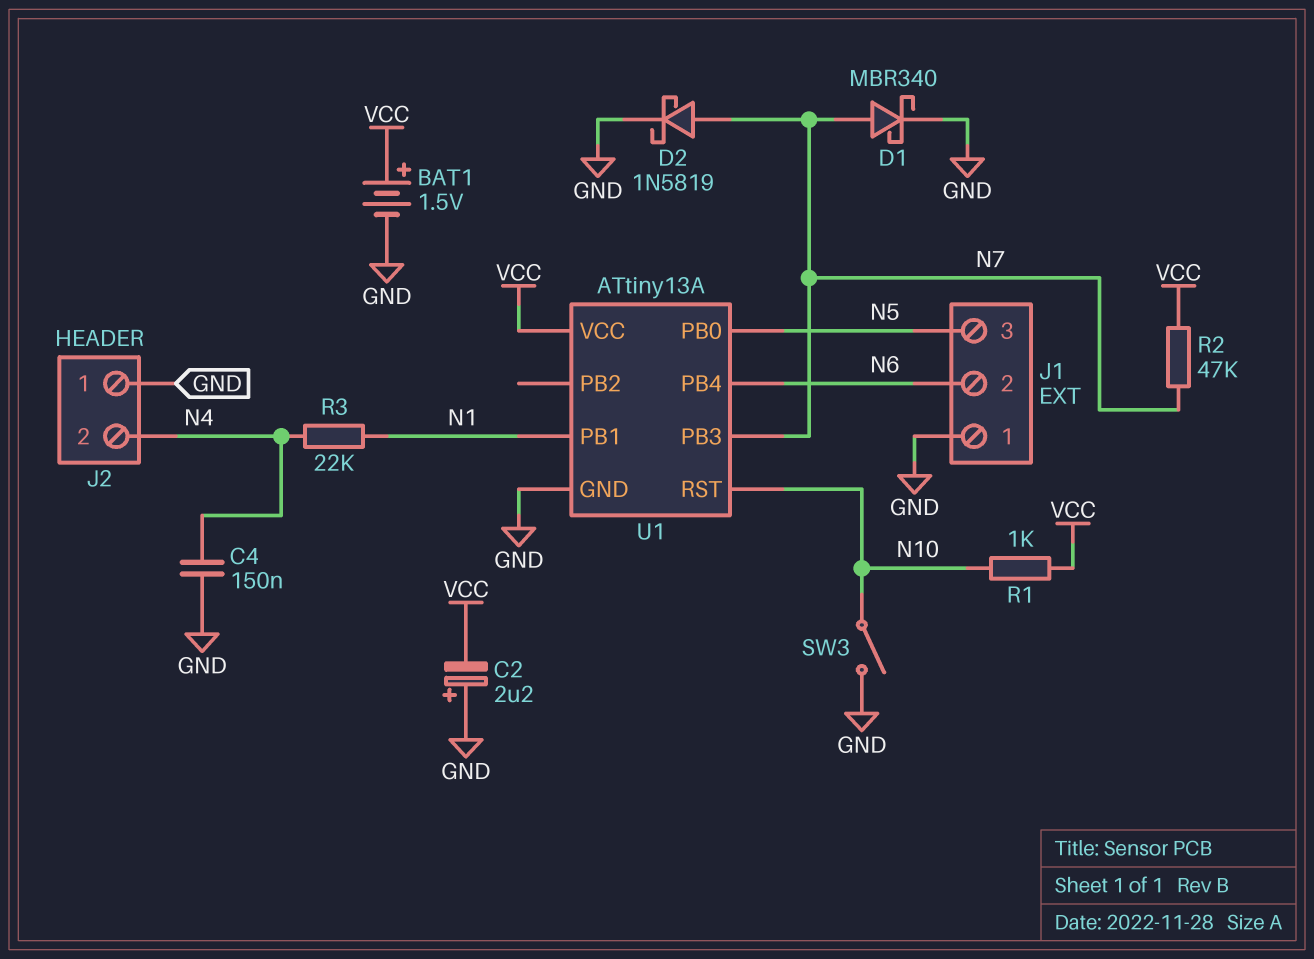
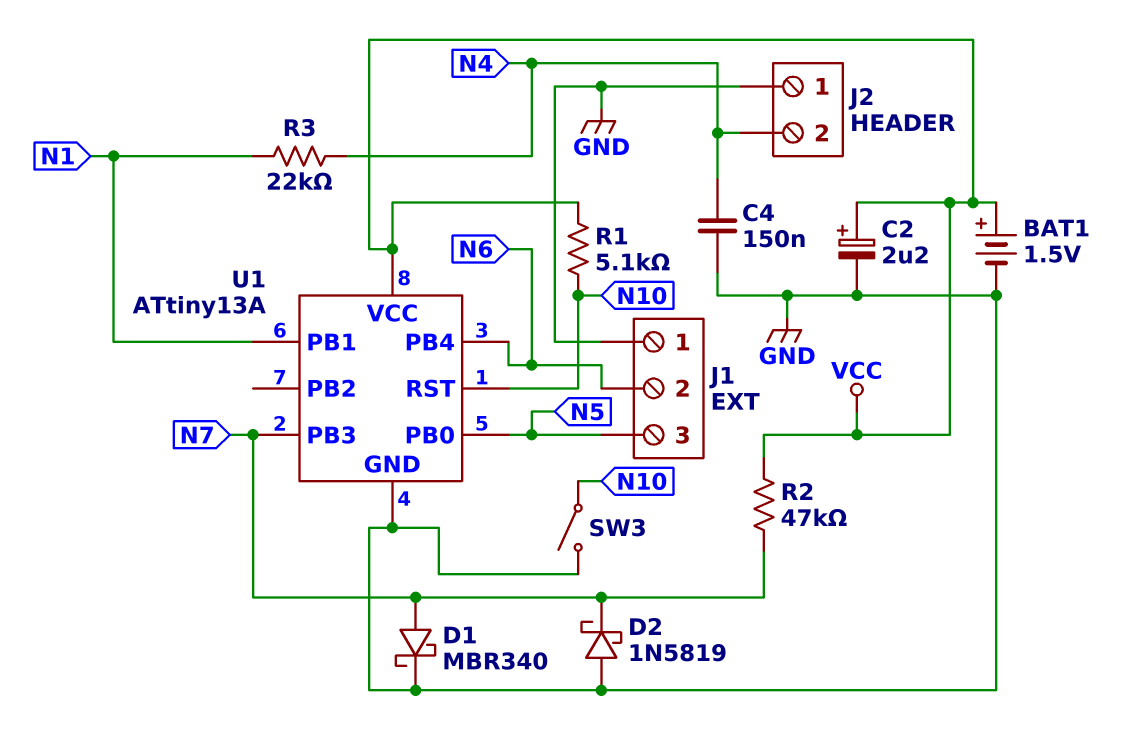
C2: 2.2uF (plus GND, minus VCC) -> 2.2uF (plus VCC, minus GND)
D2: schottky 1N5819 (A N7, K GND) -> schottky 1N5819 (A GND, K N7)
R1: 1k (N10, VCC) -> 5.1k (N10, VCC)

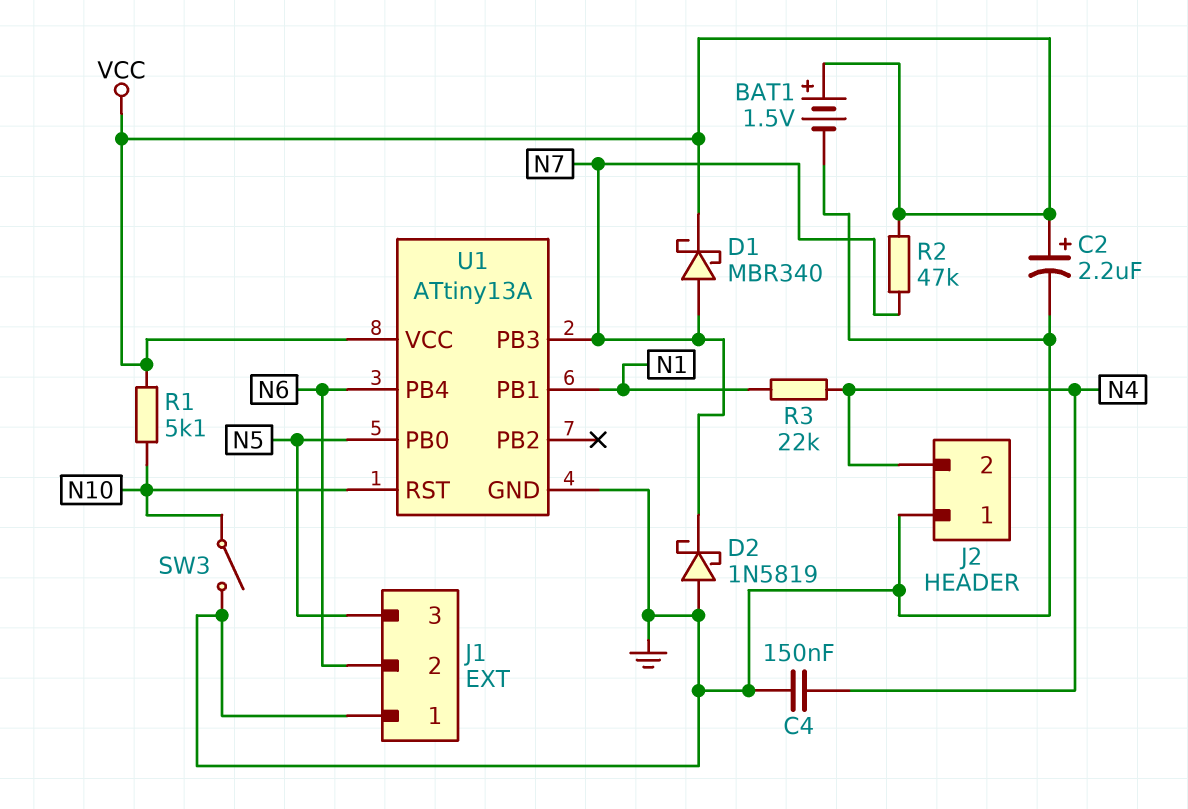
D1: schottky MBR340 (A N7, K GND) -> schottky MBR340 (A N7, K VCC)

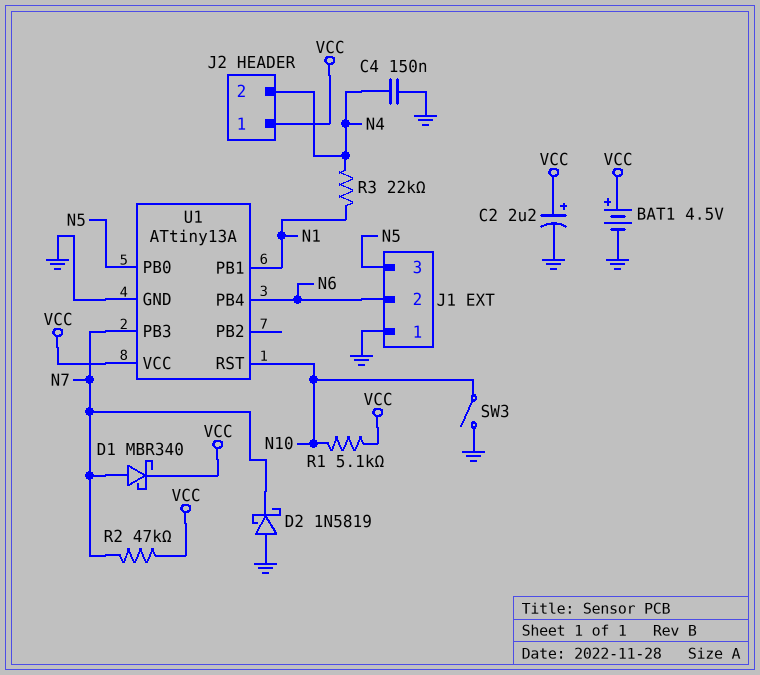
BAT1: 1.5V (plus VCC, minus GND) -> 4.5V (plus VCC, minus GND)
J2 pin 1: GND -> VCC

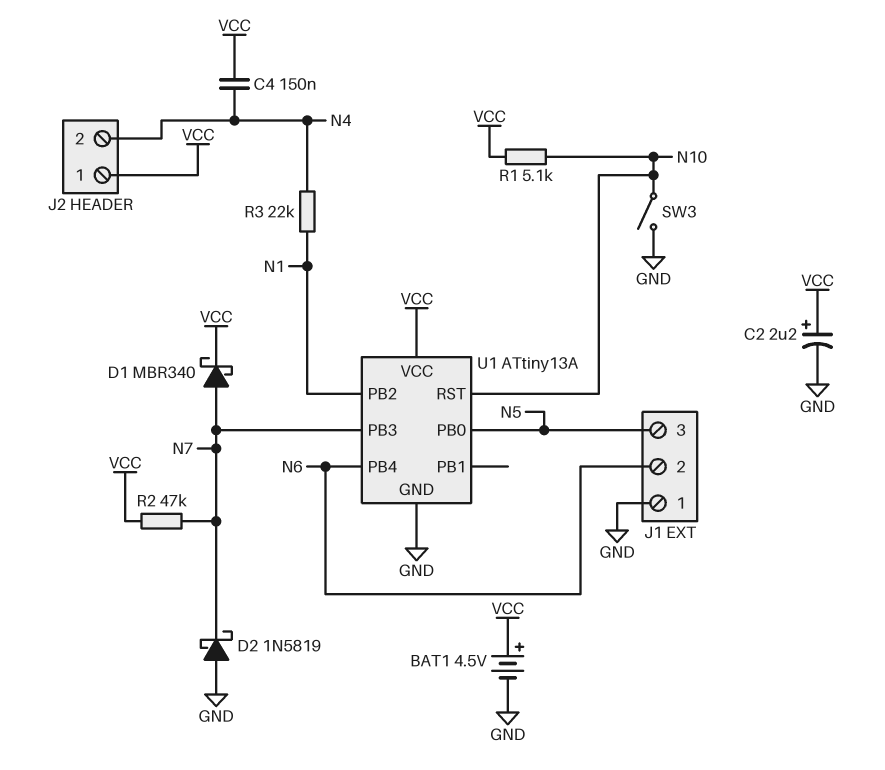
C4: 150nF (GND, N4) -> 150nF (N4, VCC)
U1 pin PB1: N1 -> none
U1 pin PB2: none -> N1

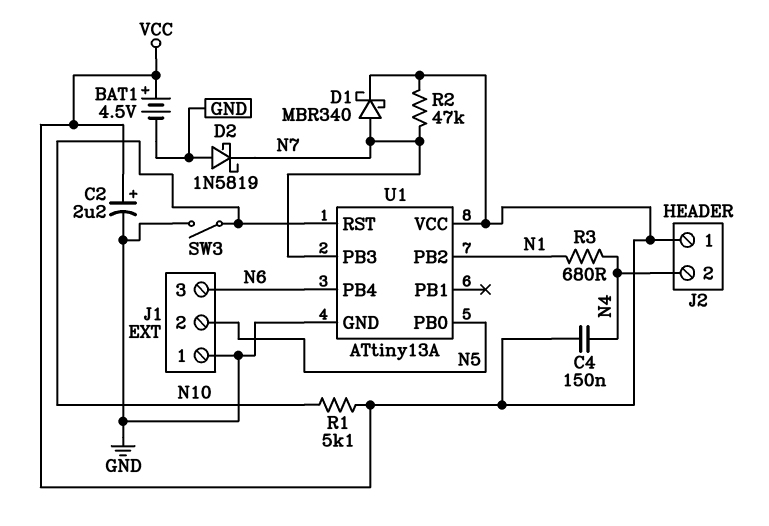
J1 pin 2: N6 -> N5
J1 pin 3: N5 -> N6
R3: 22k (N1, N4) -> 680 (N1, N4)

